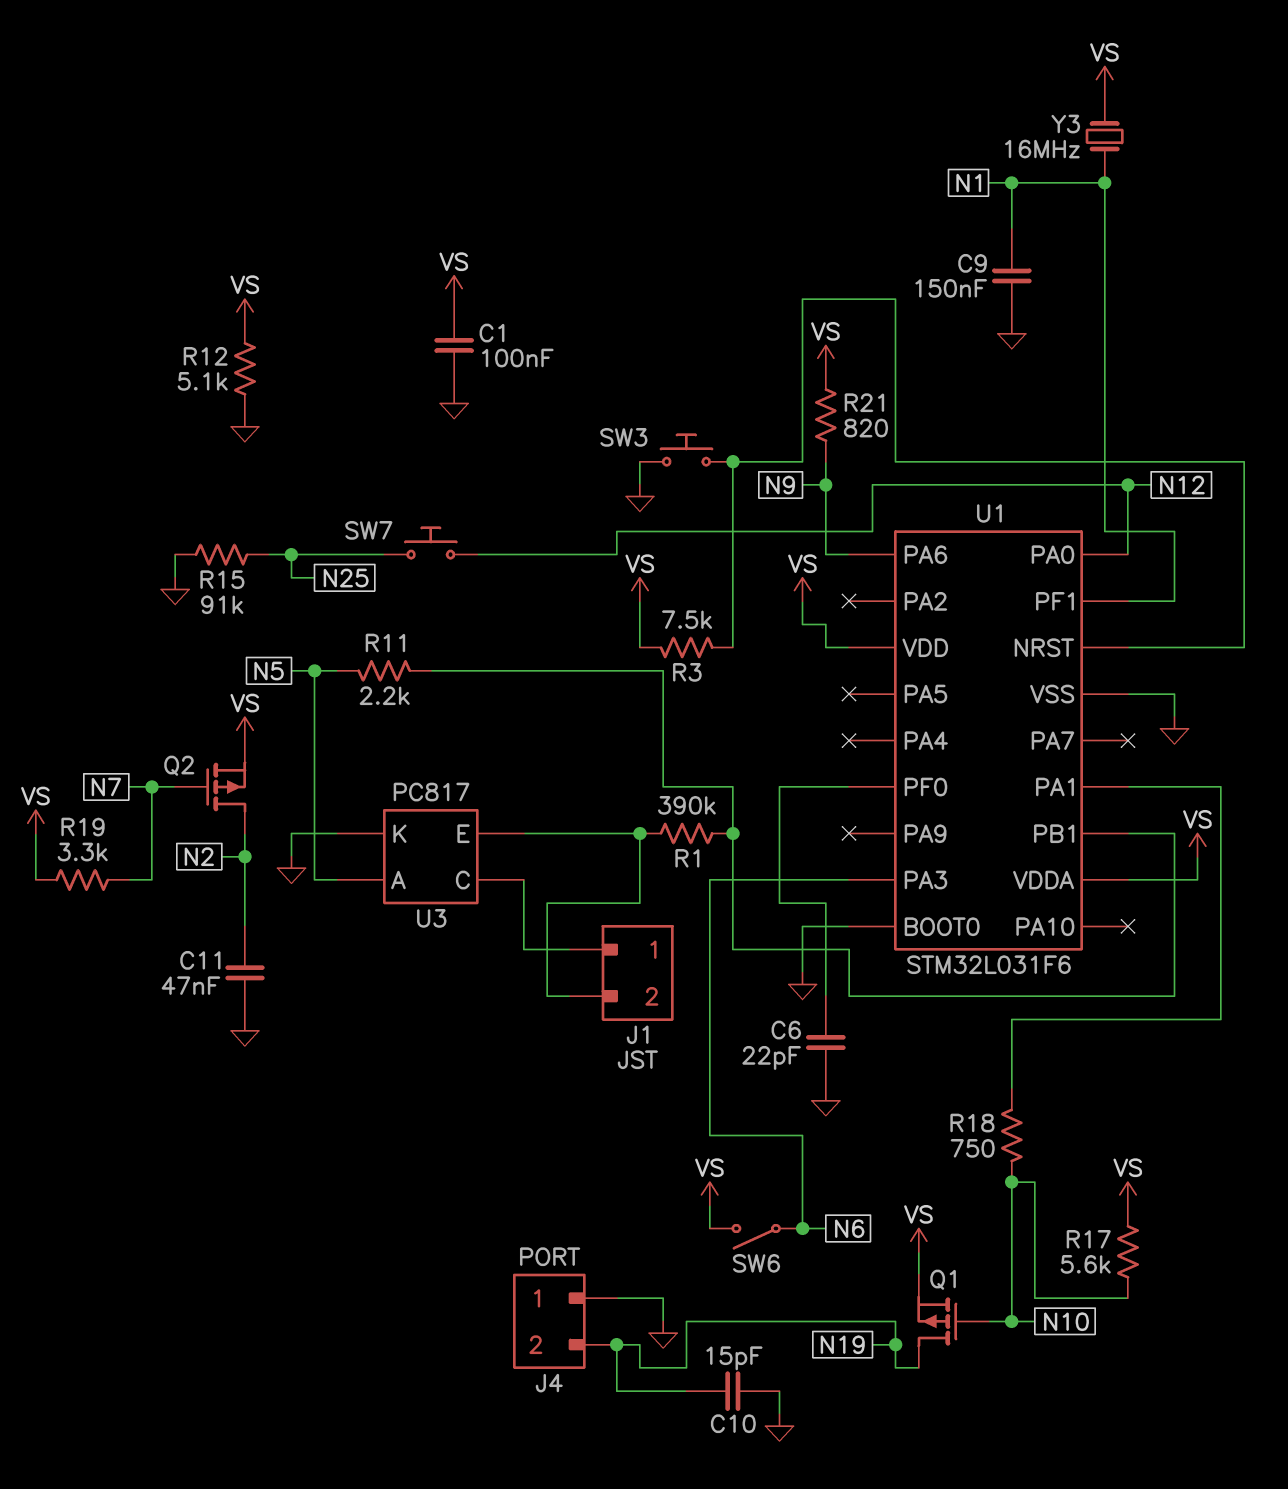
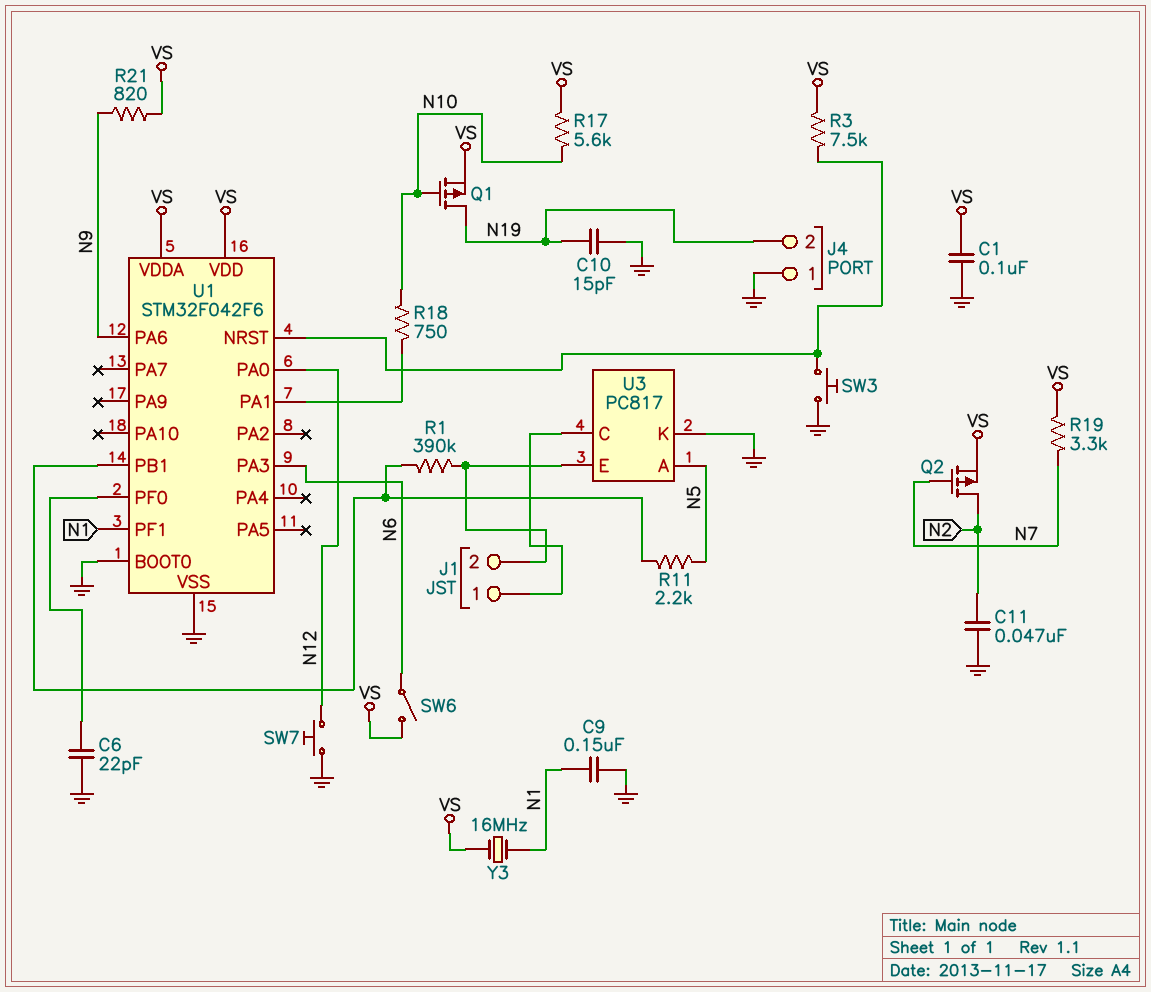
R12: 5.1k (GND, VS) -> none
R15: 91k (GND, N25) -> none
SW7: button (N12, N25) -> button (GND, N12)
U1: STM32L031F6 -> STM32F042F6

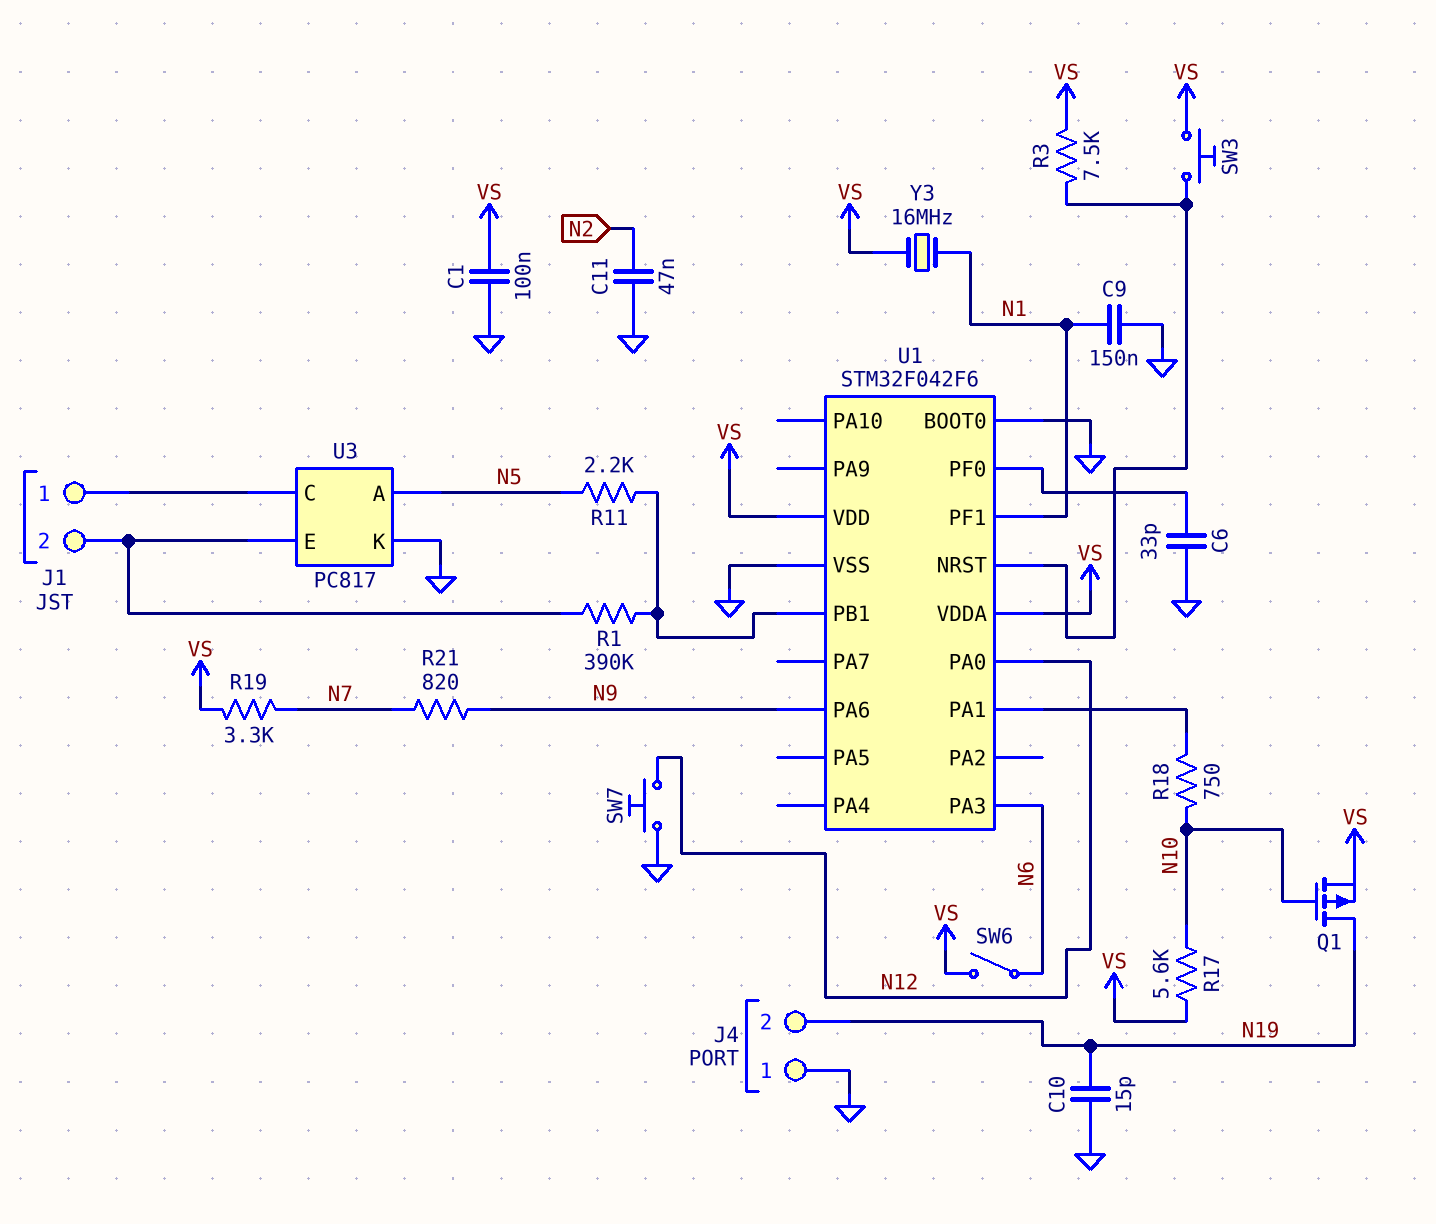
C6: 22pF (GND, U1/PF0) -> 33pF (GND, U1/PF0)
Q2: PMOS (G N7, D N2, S VS) -> none
R21: 820 (N9, VS) -> 820 (N7, N9)
SW3: button (GND, U1/NRST) -> button (U1/NRST, VS)

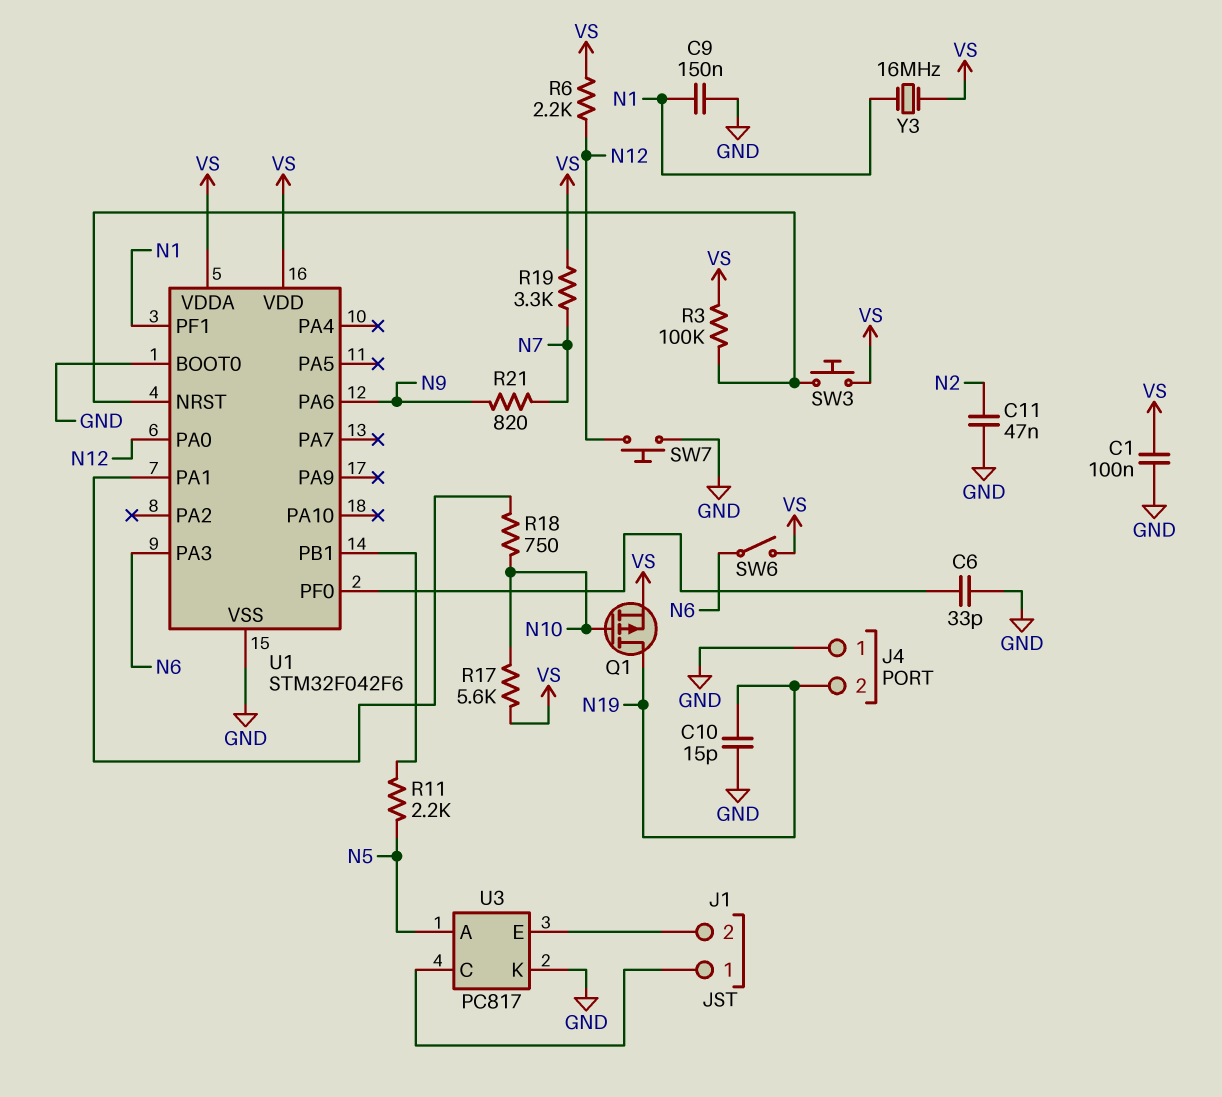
R1: 390k (J1/2, U1/PB1) -> none
R3: 7.5k (U1/NRST, VS) -> 100k (U1/NRST, VS)
R6: none -> 2.2k (N12, VS)

